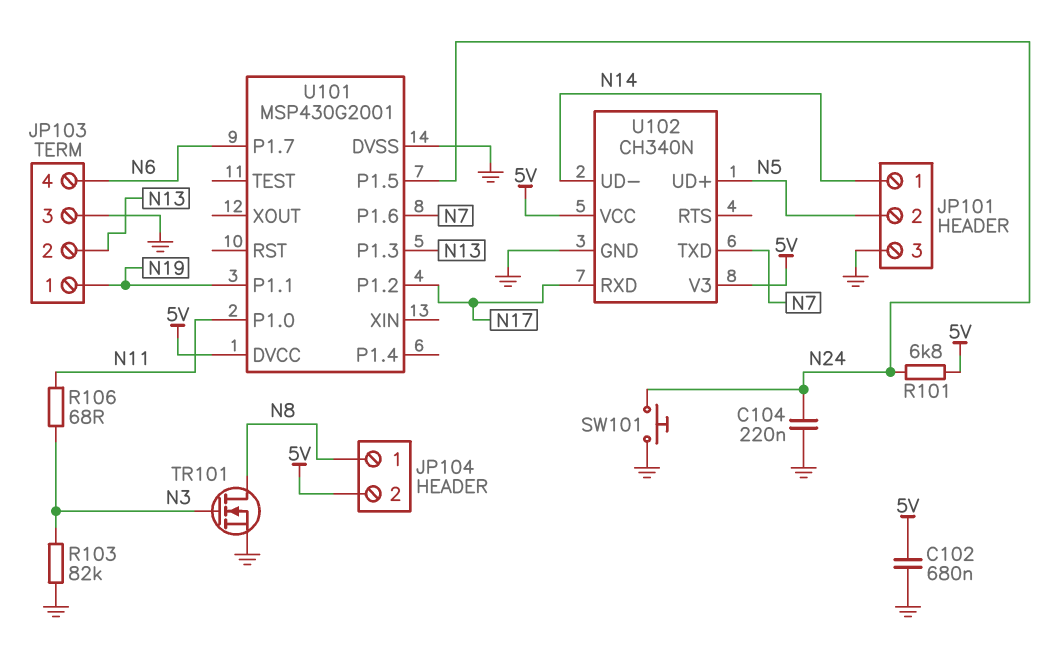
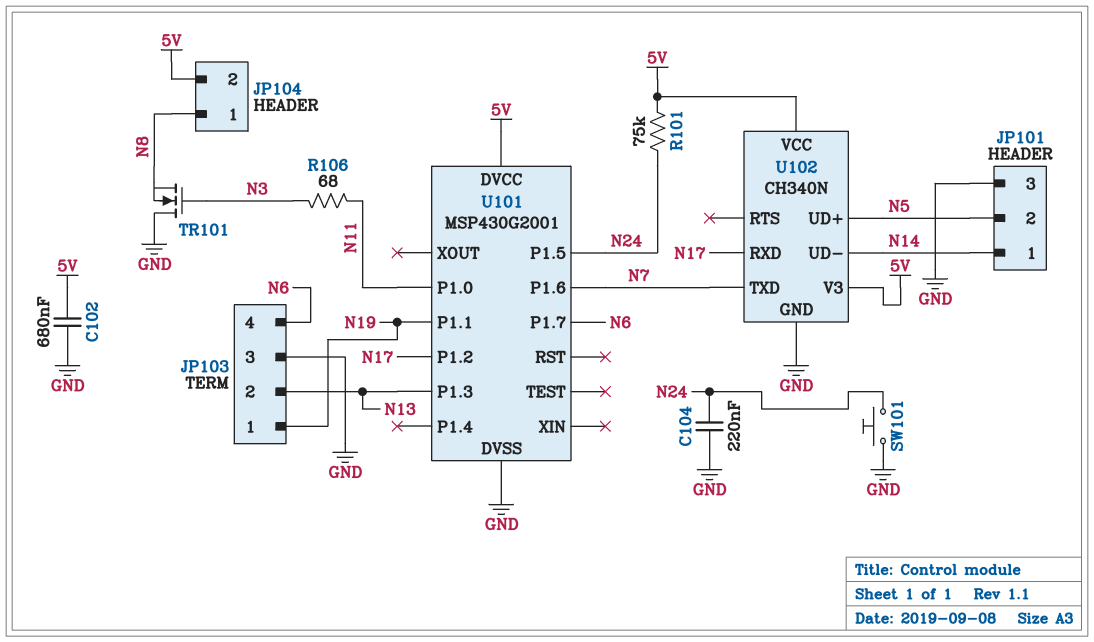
R101: 6.8k (5V, N24) -> 75k (5V, N24)
R103: 82k (GND, N3) -> none
TR101: NMOS (G N3, D N8, S GND) -> NMOS (G N3, D GND, S N8)

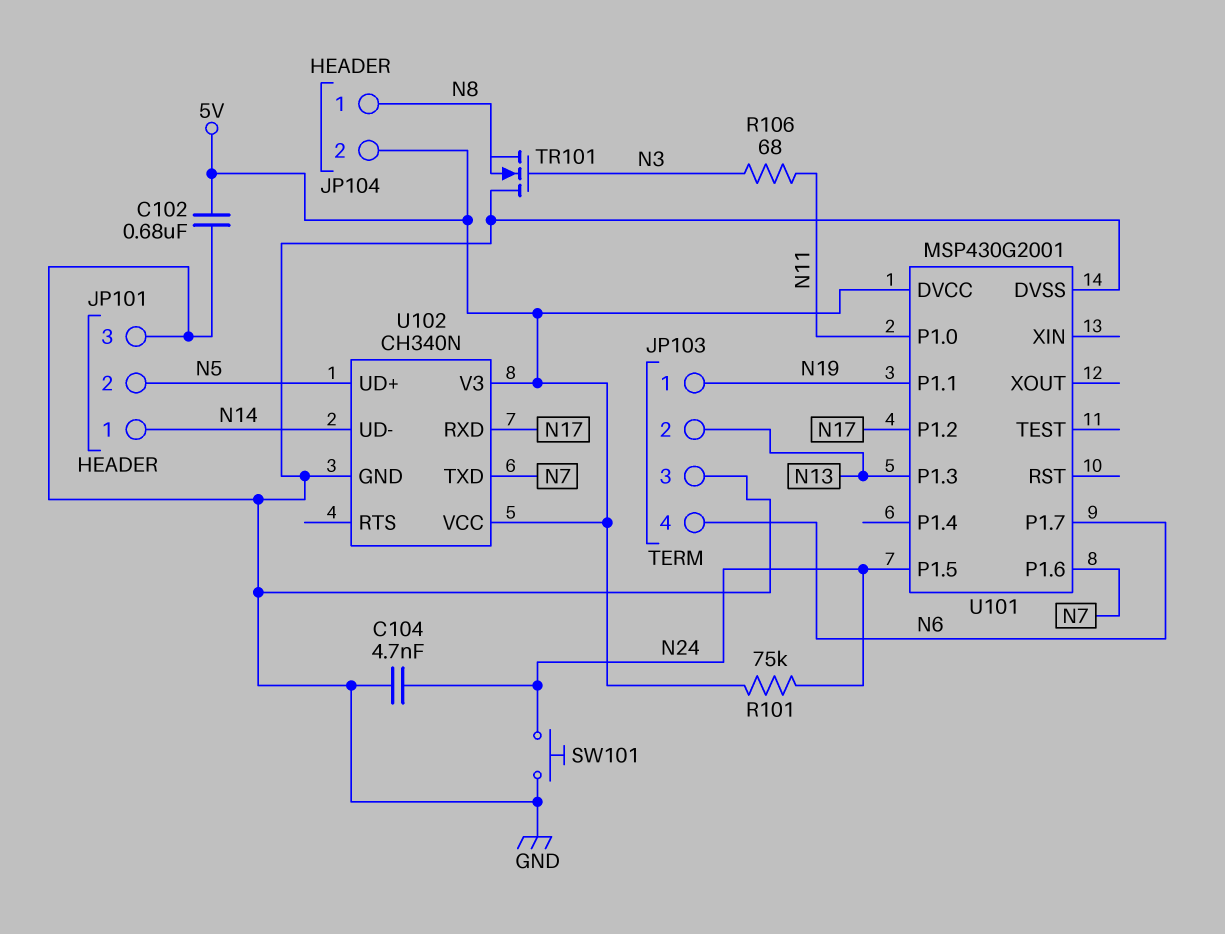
C104: 220nF (GND, N24) -> 4.7nF (GND, N24)

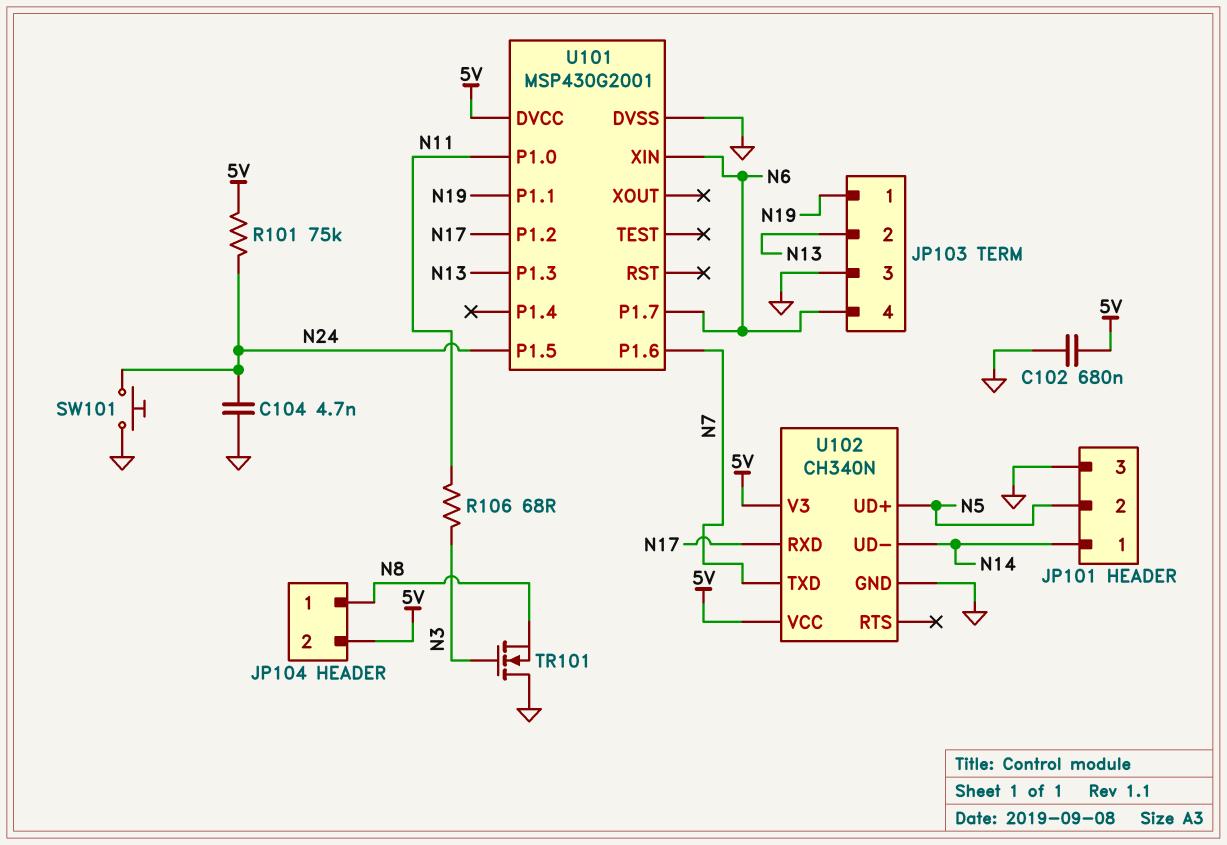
U101 pin XIN: none -> N6

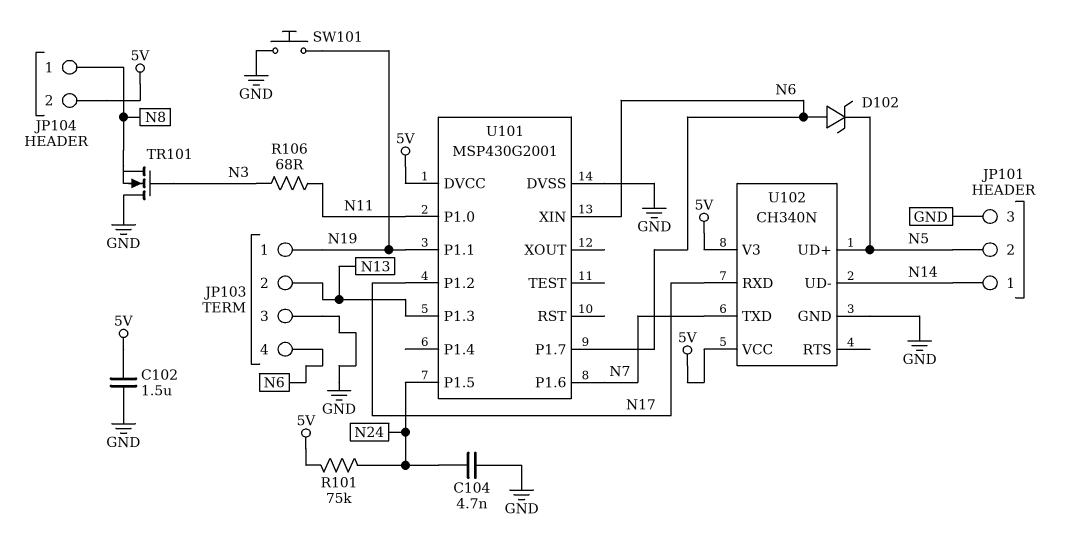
C102: 680nF (5V, GND) -> 1.5uF (5V, GND)
D102: none -> zener (A N6, K N5)
SW101: button (GND, N24) -> button (GND, N19)

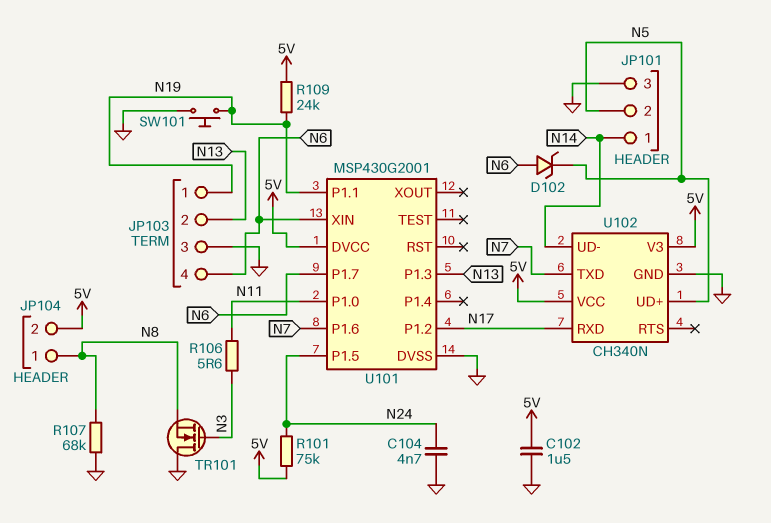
R106: 68 (N3, N11) -> 5.6 (N3, N11)
R107: none -> 68k (GND, N8)
R109: none -> 24k (5V, N19)

